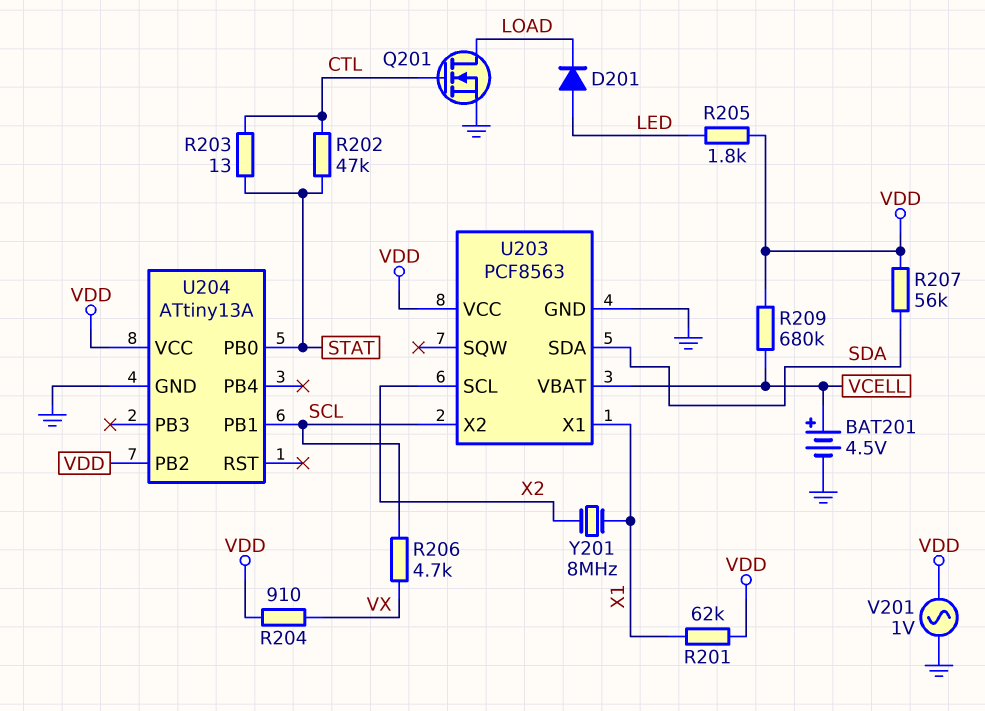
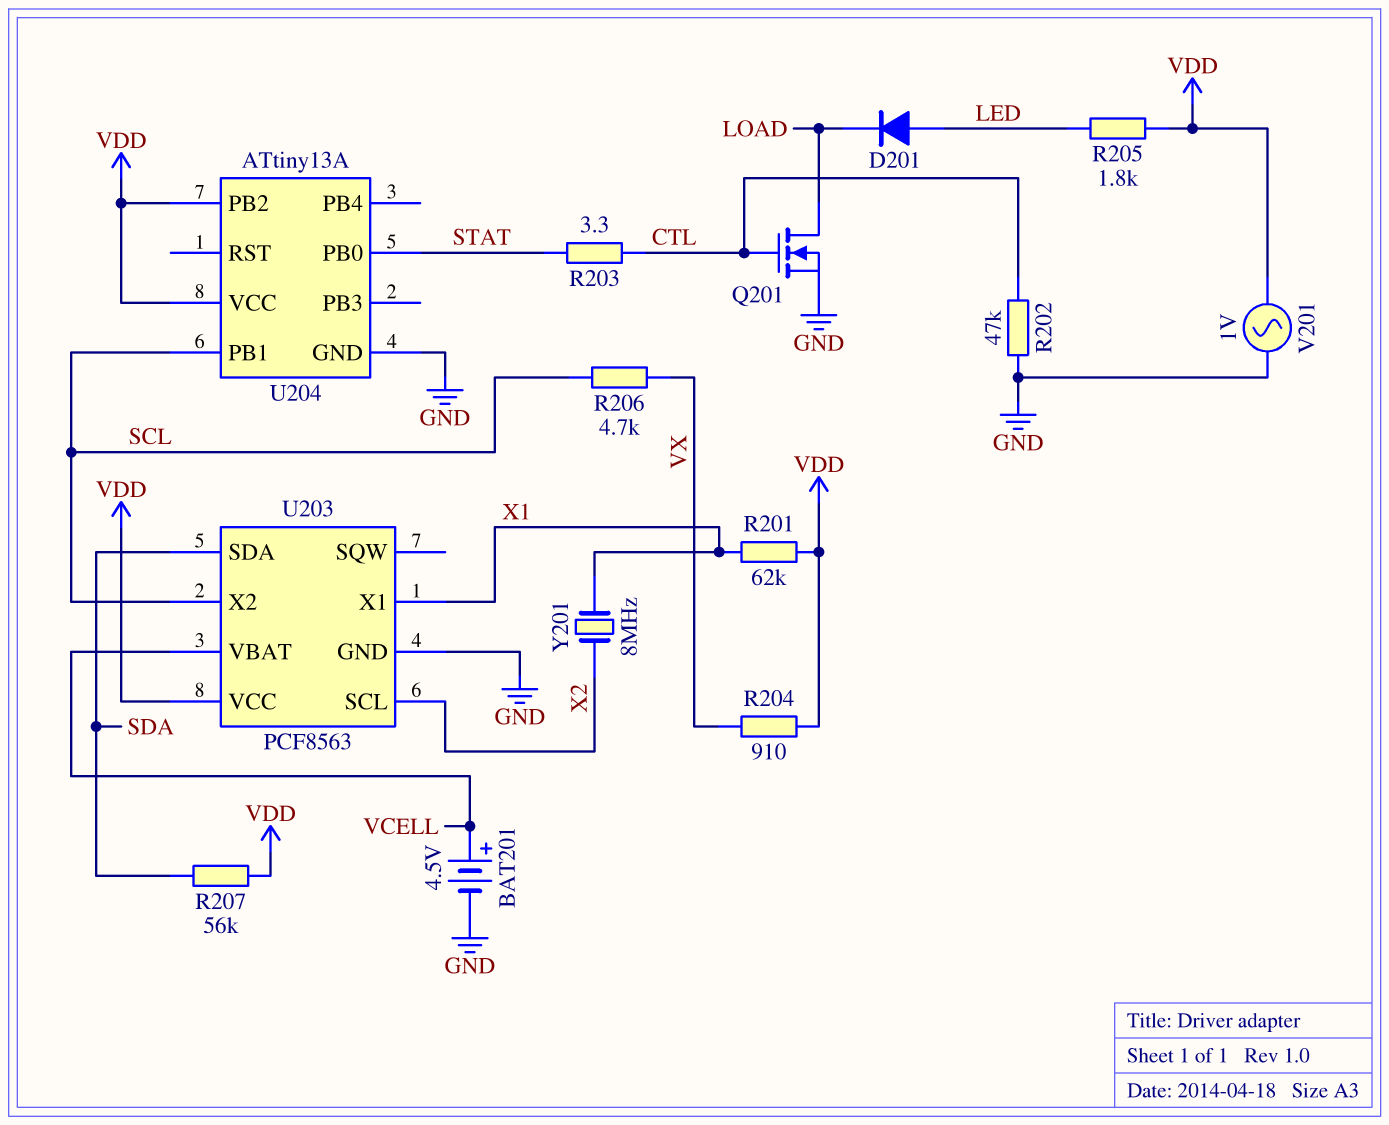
R202: 47k (CTL, STAT) -> 47k (CTL, GND)
R203: 13 (CTL, STAT) -> 3.3 (CTL, STAT)
R209: 680k (VCELL, VDD) -> none

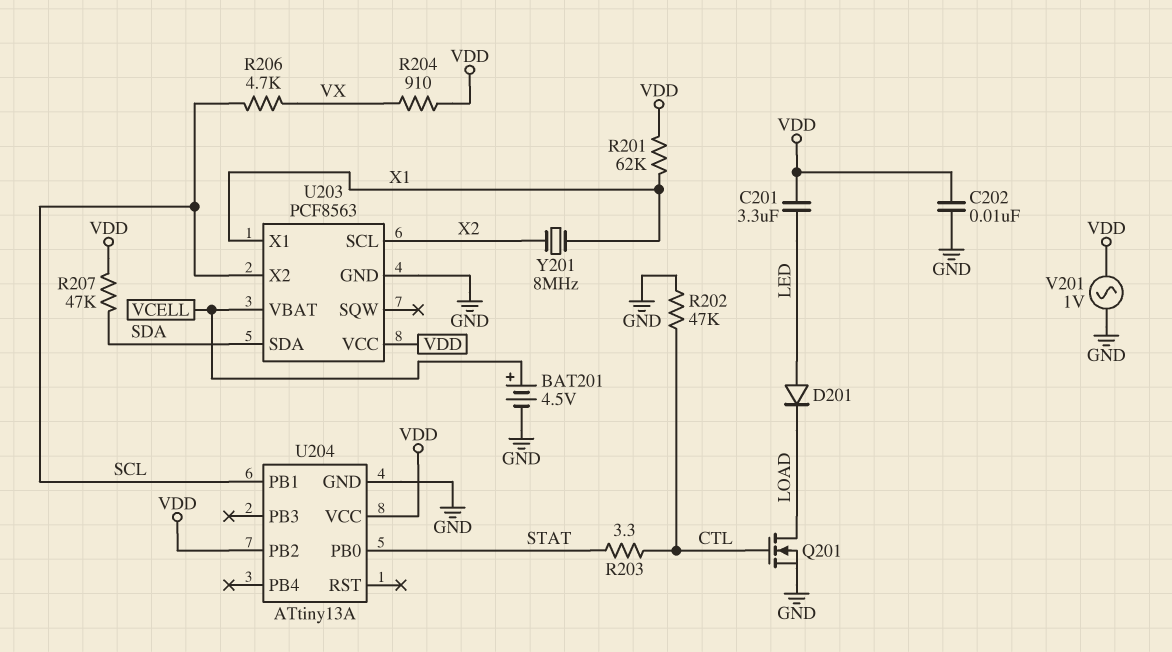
C201: none -> 3.3uF (LED, VDD)
C202: none -> 10nF (GND, VDD)
R205: 1.8k (LED, VDD) -> none
R207: 56k (SDA, VDD) -> 47k (SDA, VDD)

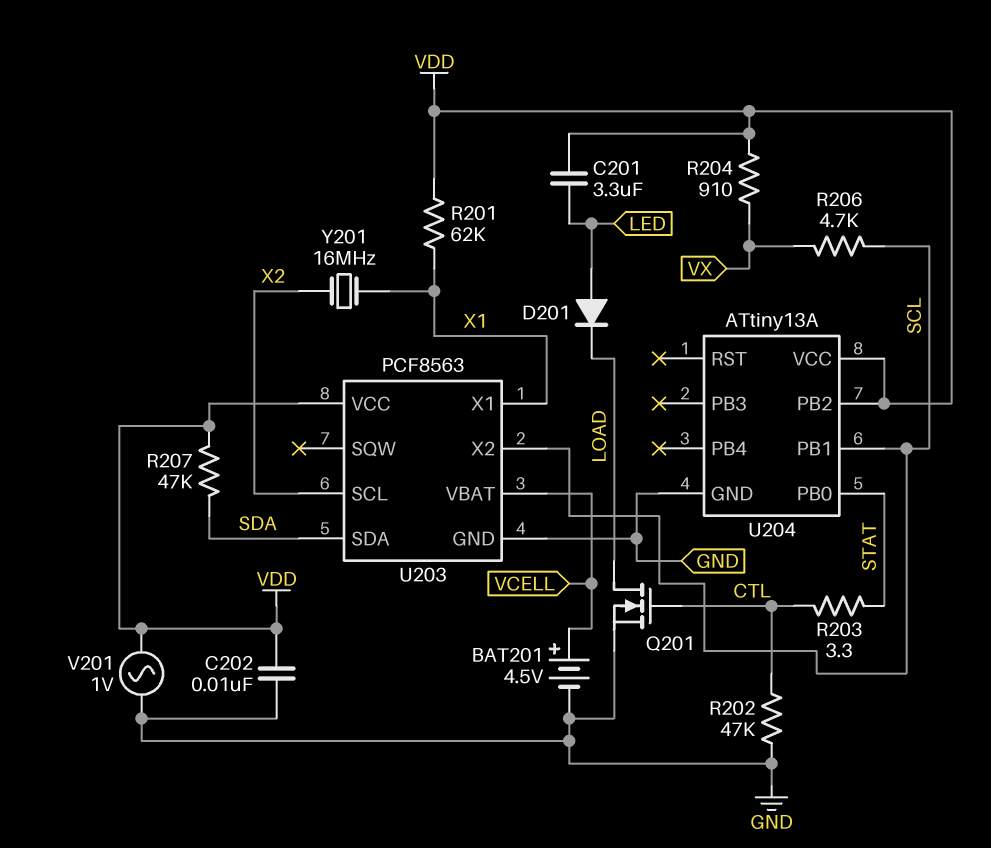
Y201: 8MHz (X1, X2) -> 16MHz (X1, X2)

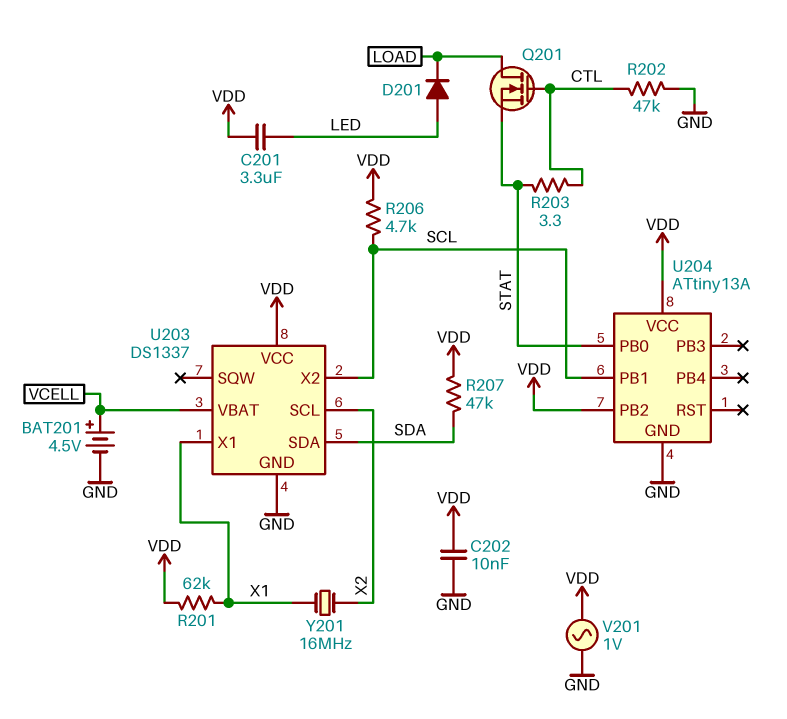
Q201: NMOS (G CTL, D LOAD, S GND) -> NMOS (G CTL, D LOAD, S STAT)
R204: 910 (VDD, VX) -> none
R206: 4.7k (SCL, VX) -> 4.7k (SCL, VDD)
U203: PCF8563 -> DS1337

